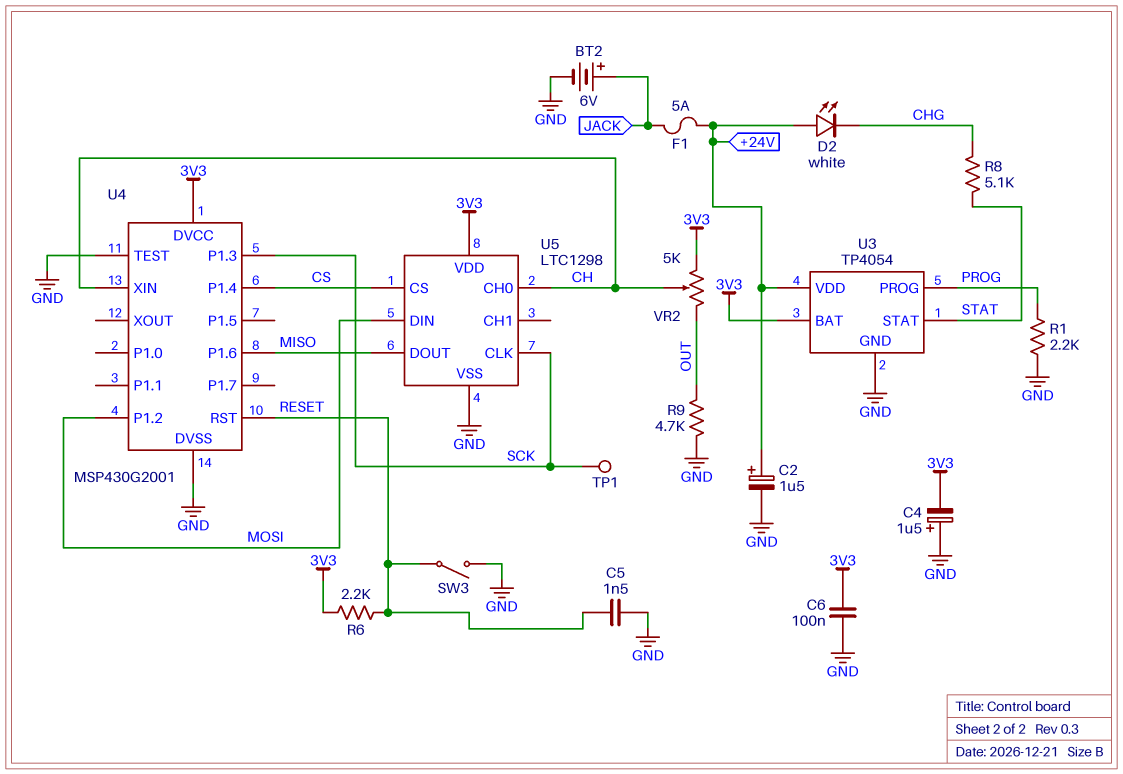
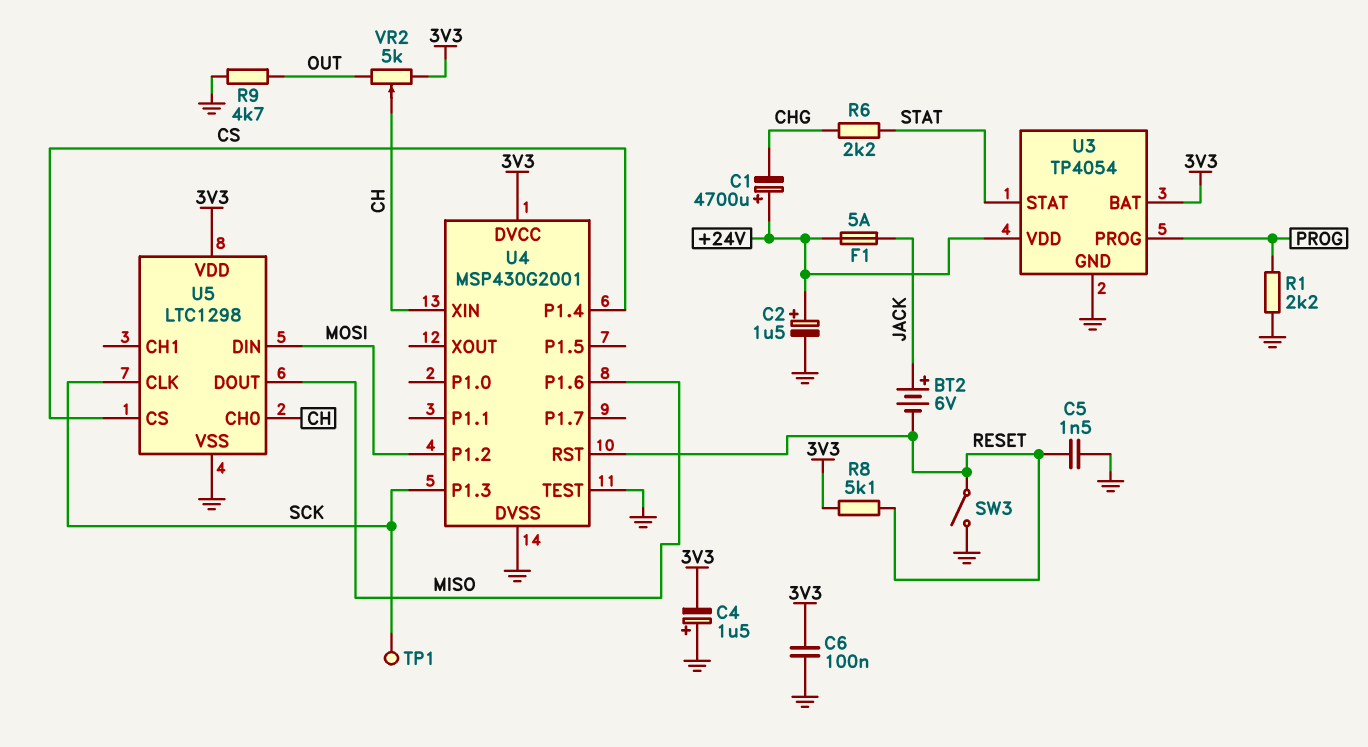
BT2: 6V (plus JACK, minus GND) -> 6V (plus JACK, minus RESET)
C1: none -> 4700uF (plus +24V, minus CHG)
D2: LED white (A +24V, K CHG) -> none
R6: 2.2k (3V3, RESET) -> 2.2k (CHG, STAT)
R8: 5.1k (CHG, STAT) -> 5.1k (3V3, RESET)

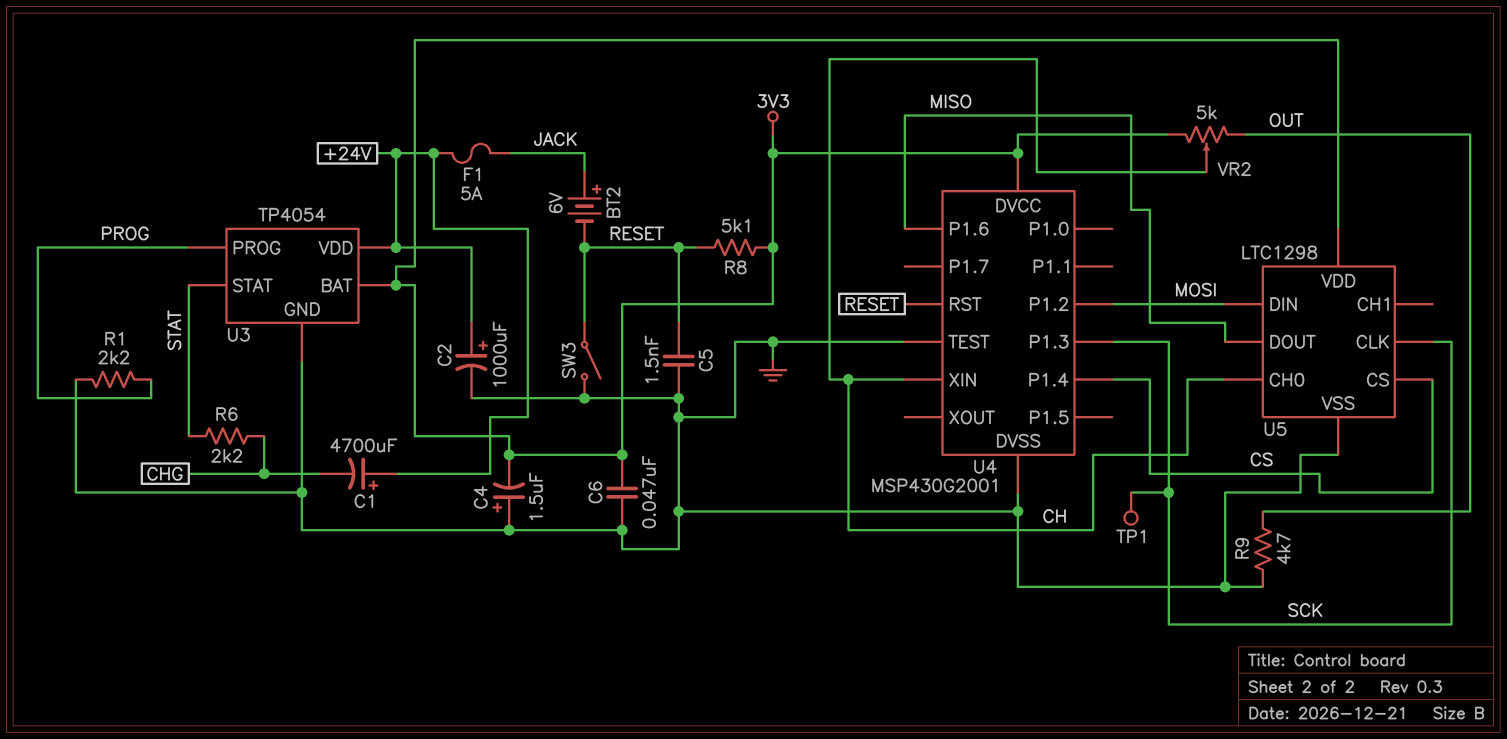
C2: 1.5uF (plus +24V, minus GND) -> 1000uF (plus +24V, minus GND)
C6: 100nF (3V3, GND) -> 47nF (3V3, GND)

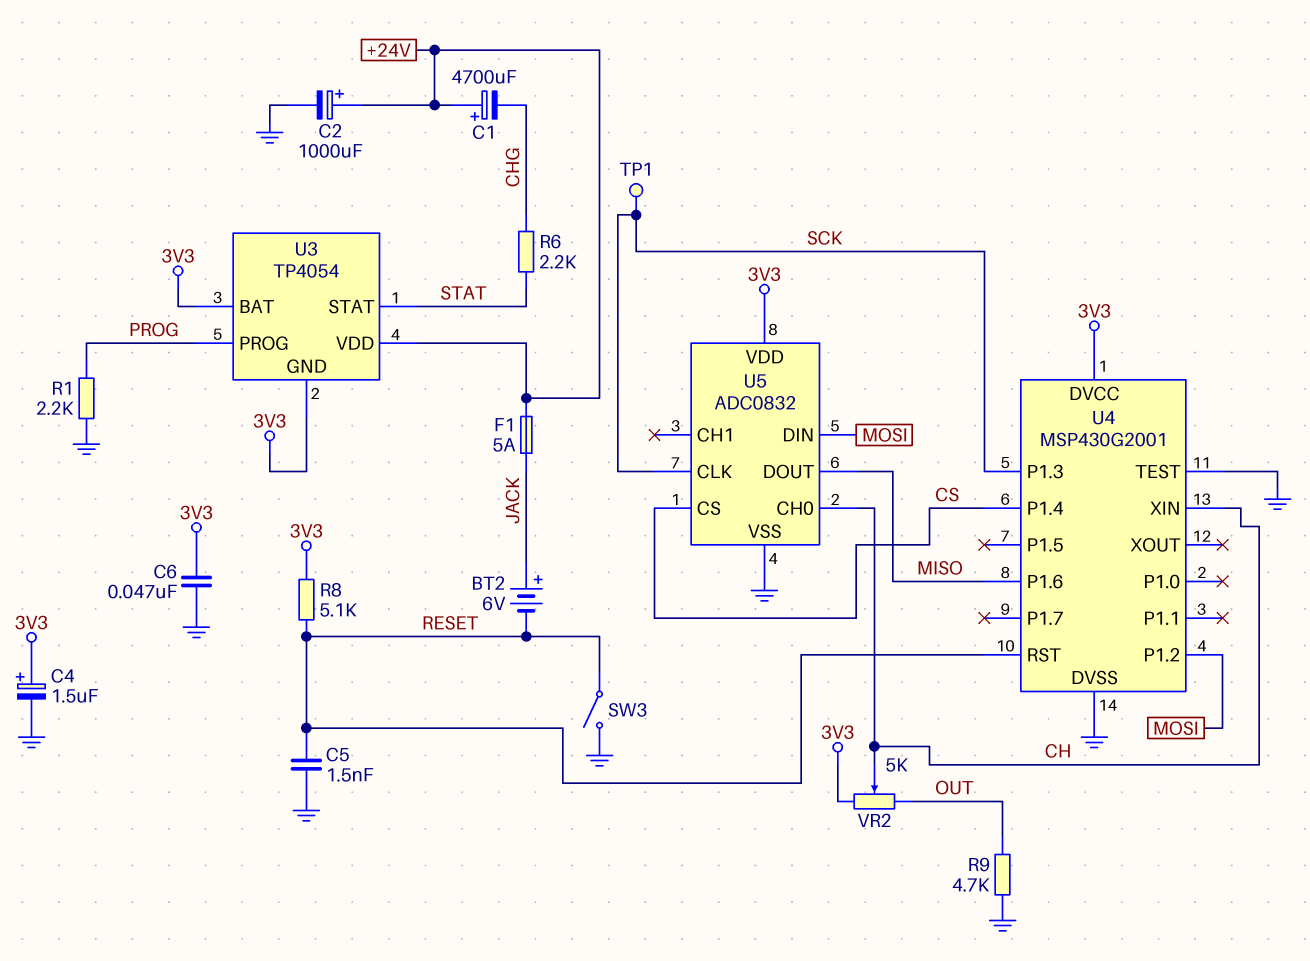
C4: 1.5uF (plus GND, minus 3V3) -> 1.5uF (plus 3V3, minus GND)
U3 pin GND: GND -> 3V3
U5: LTC1298 -> ADC0832

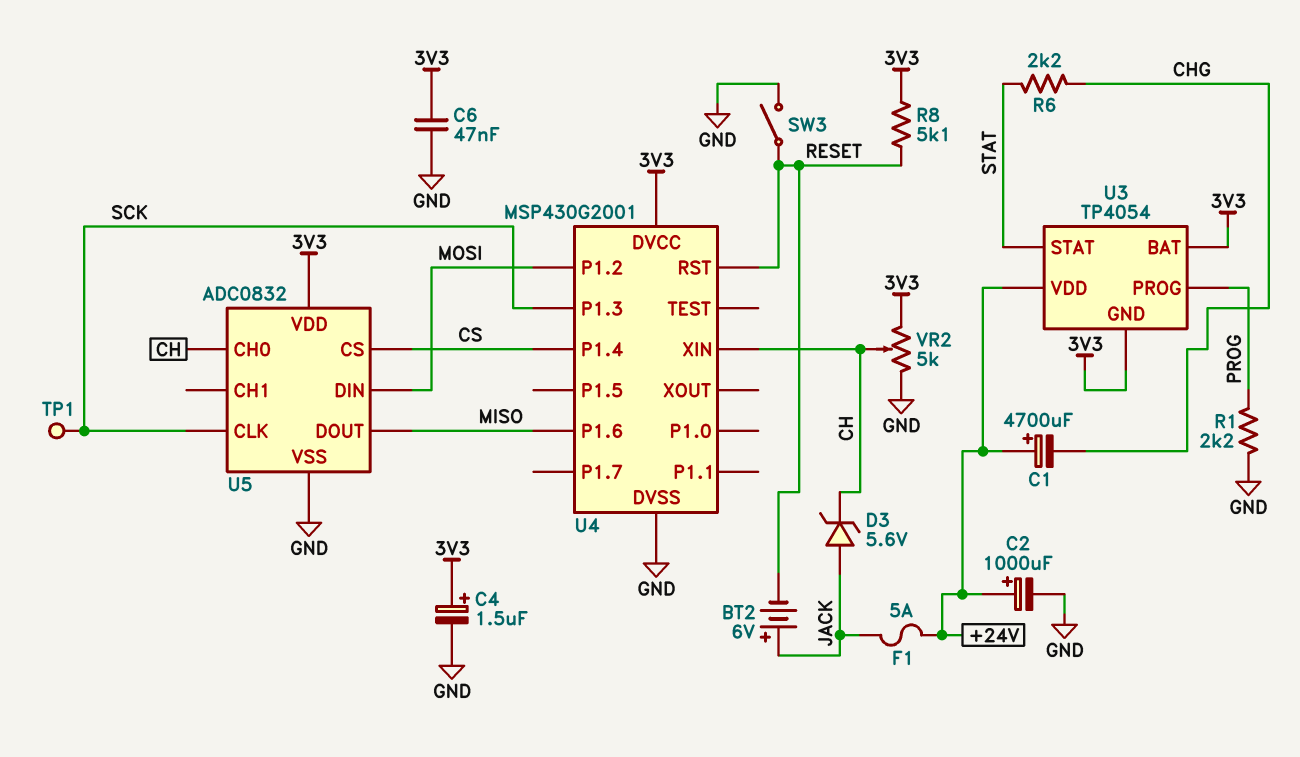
C5: 1.5nF (GND, RESET) -> none
D3: none -> zener 5.6V (A JACK, K CH)
R9: 4.7k (GND, OUT) -> none
U4 pin TEST: GND -> none
VR2: 5k (3V3, OUT, wiper CH) -> 5k (3V3, GND, wiper CH)

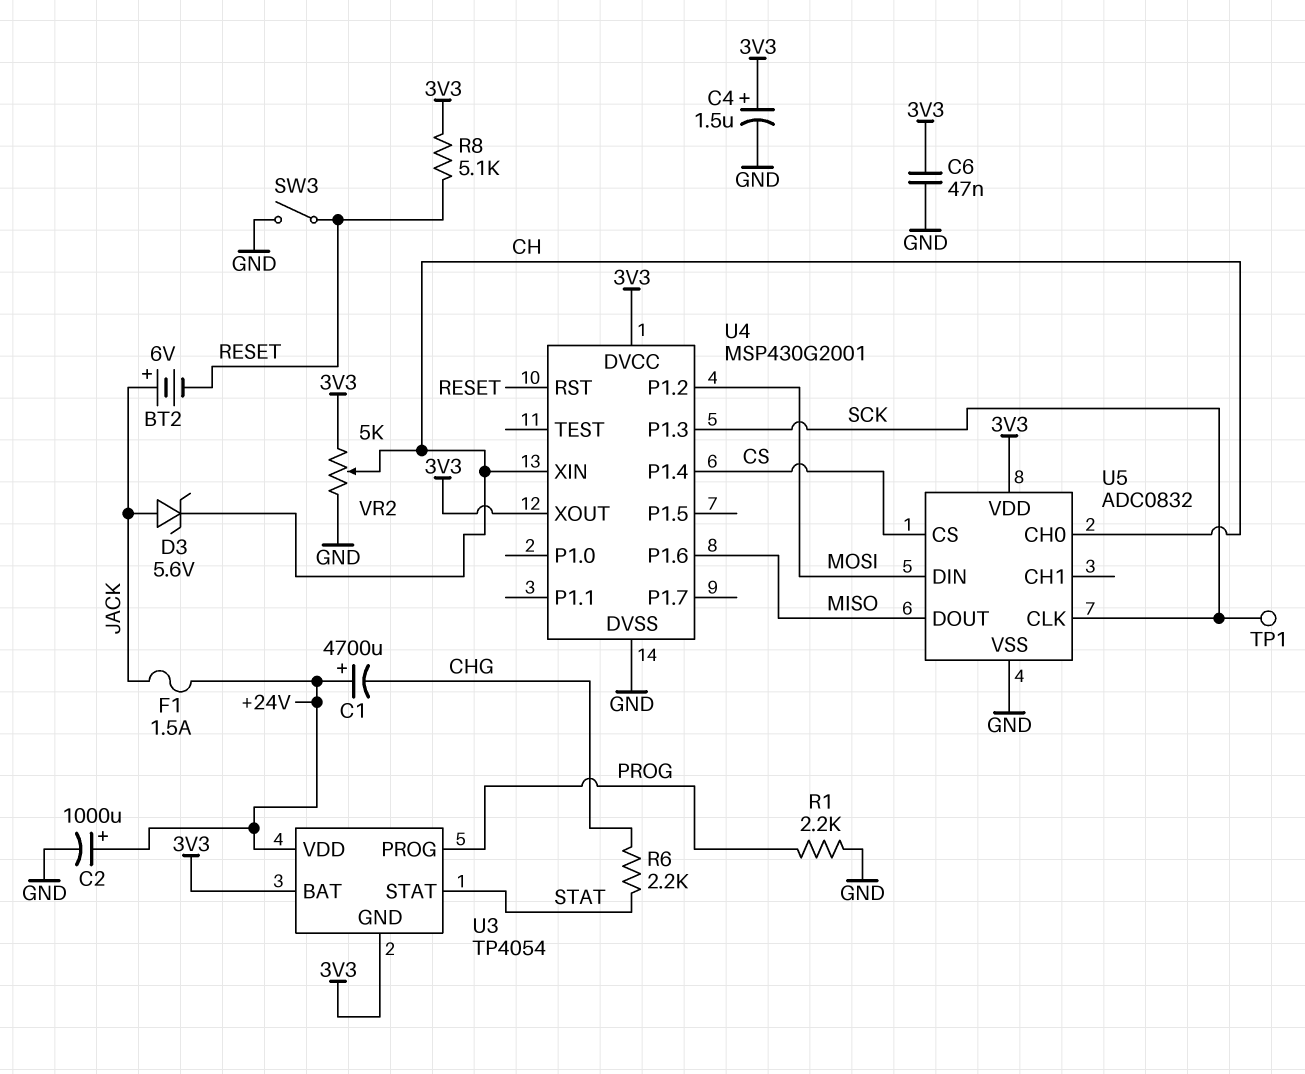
F1: 5A (+24V, JACK) -> 1.5A (+24V, JACK)
U4 pin XOUT: none -> 3V3

